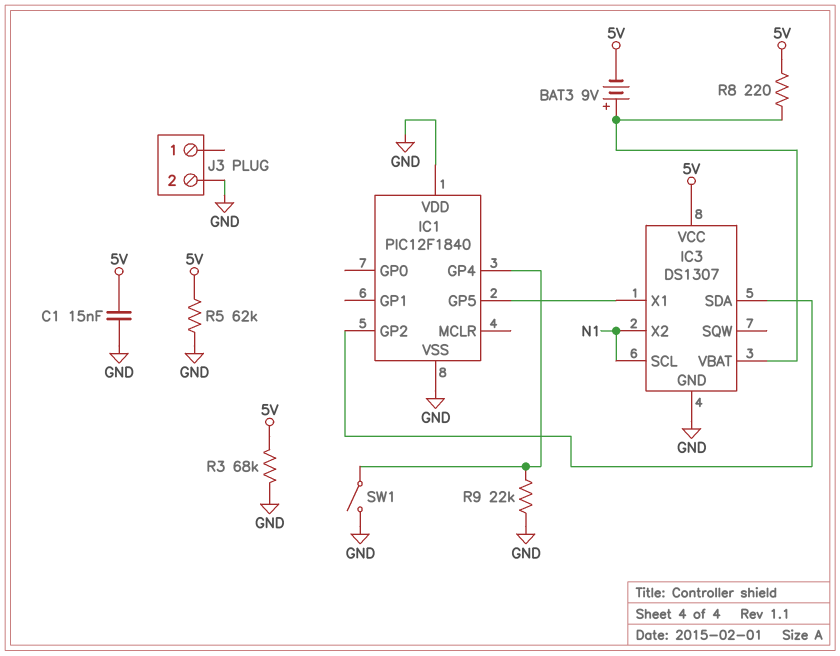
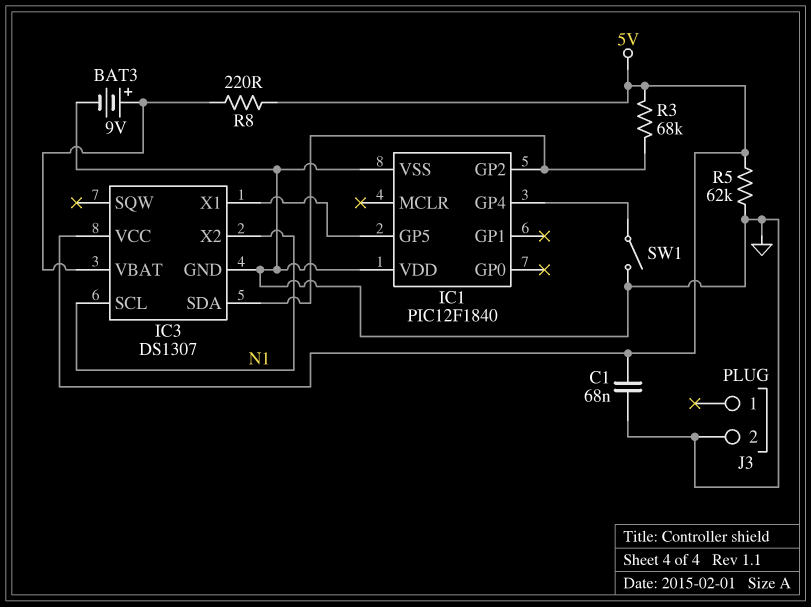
BAT3: 9V (plus IC3/VBAT, minus 5V) -> 9V (plus IC3/VBAT, minus GND)
C1: 15nF (5V, GND) -> 68nF (5V, GND)
R3: 68k (5V, GND) -> 68k (5V, IC1/GP2)
R9: 22k (GND, IC1/GP4) -> none

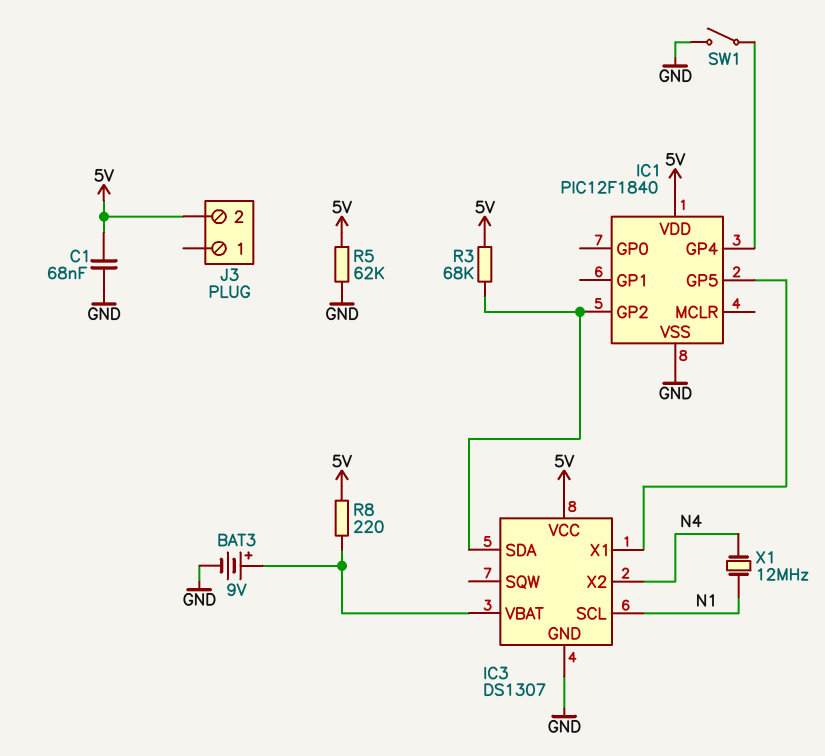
IC1 pin VDD: GND -> 5V
IC3 pin X2: N1 -> N4
J3 pin 2: GND -> 5V
X1: none -> 12MHz (N1, N4)

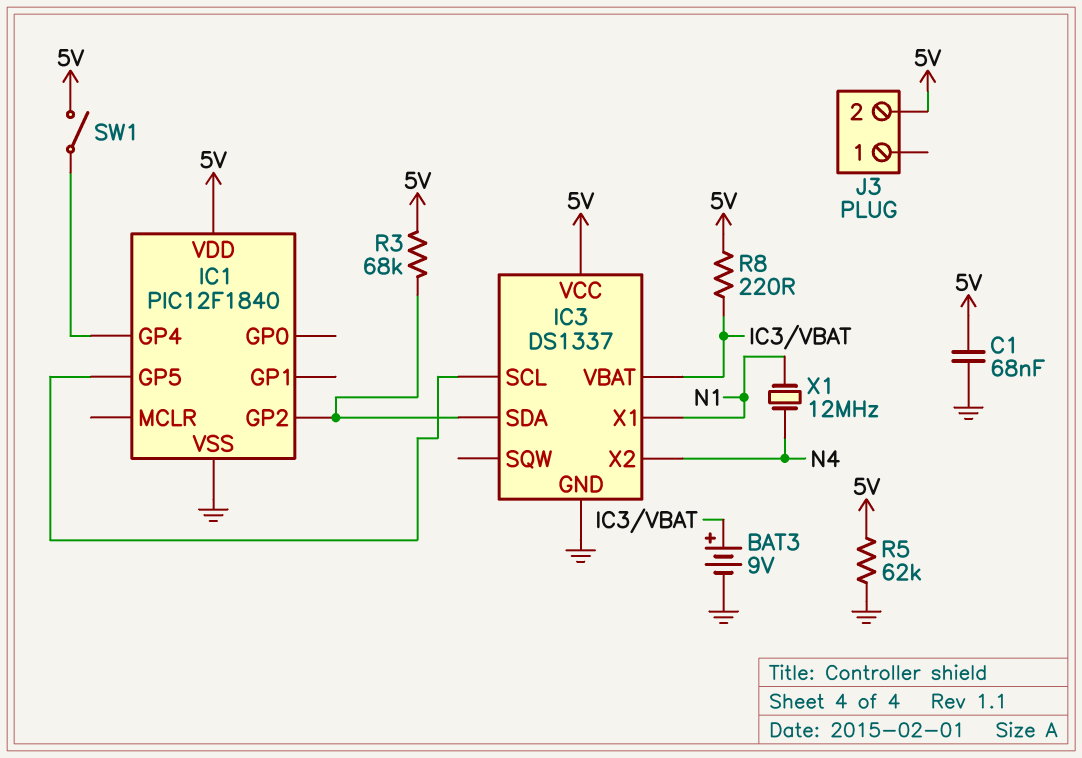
IC3: DS1307 -> DS1337
IC3 pin SCL: N1 -> IC1/GP5
IC3 pin X1: IC1/GP5 -> N1
SW1: switch (GND, IC1/GP4) -> switch (5V, IC1/GP4)

